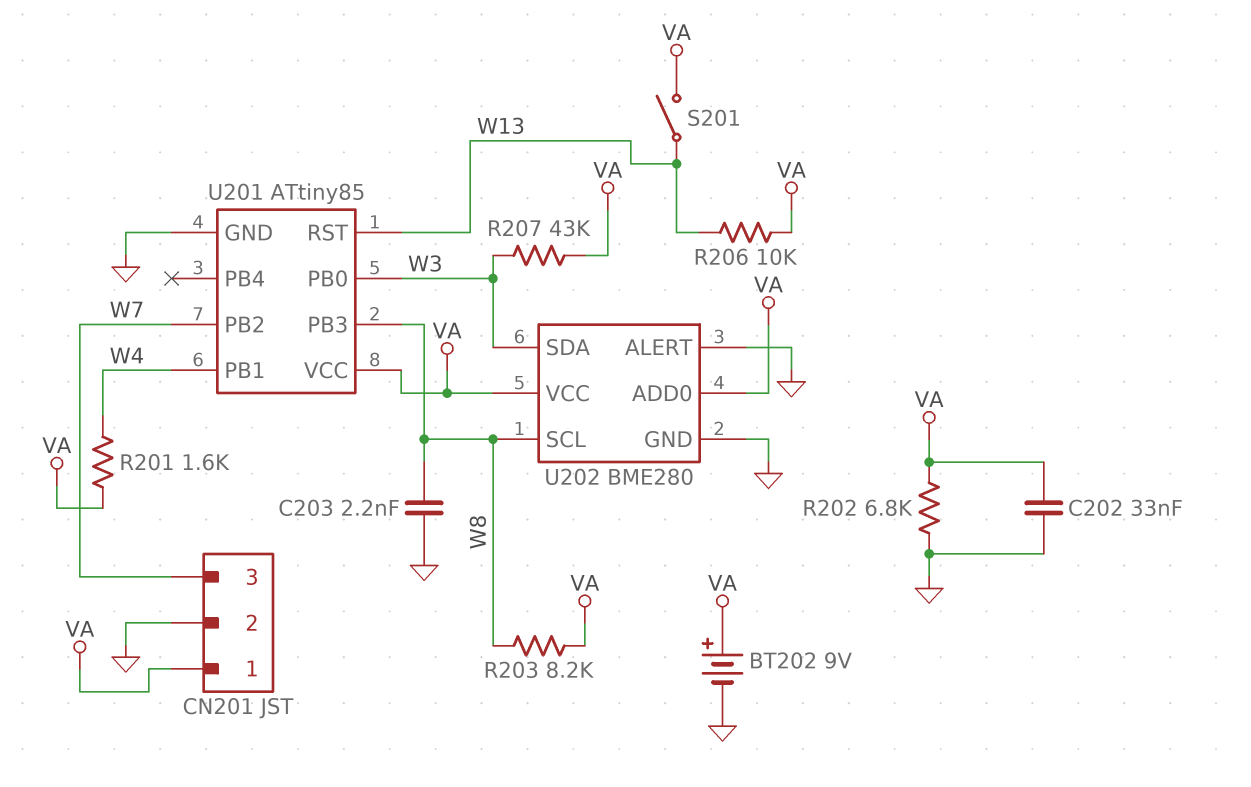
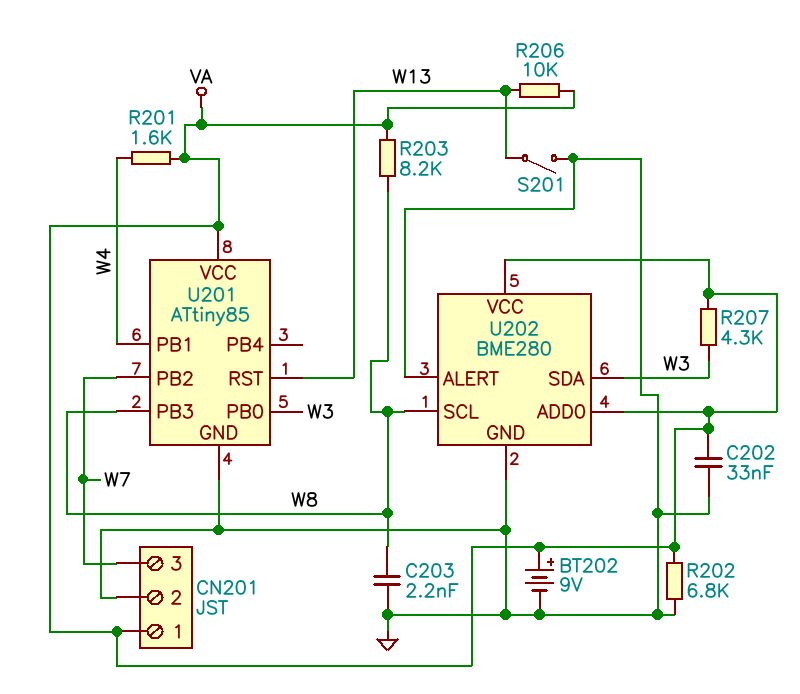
R207: 43k (VA, W3) -> 4.3k (VA, W3)
S201: switch (VA, W13) -> switch (GND, W13)

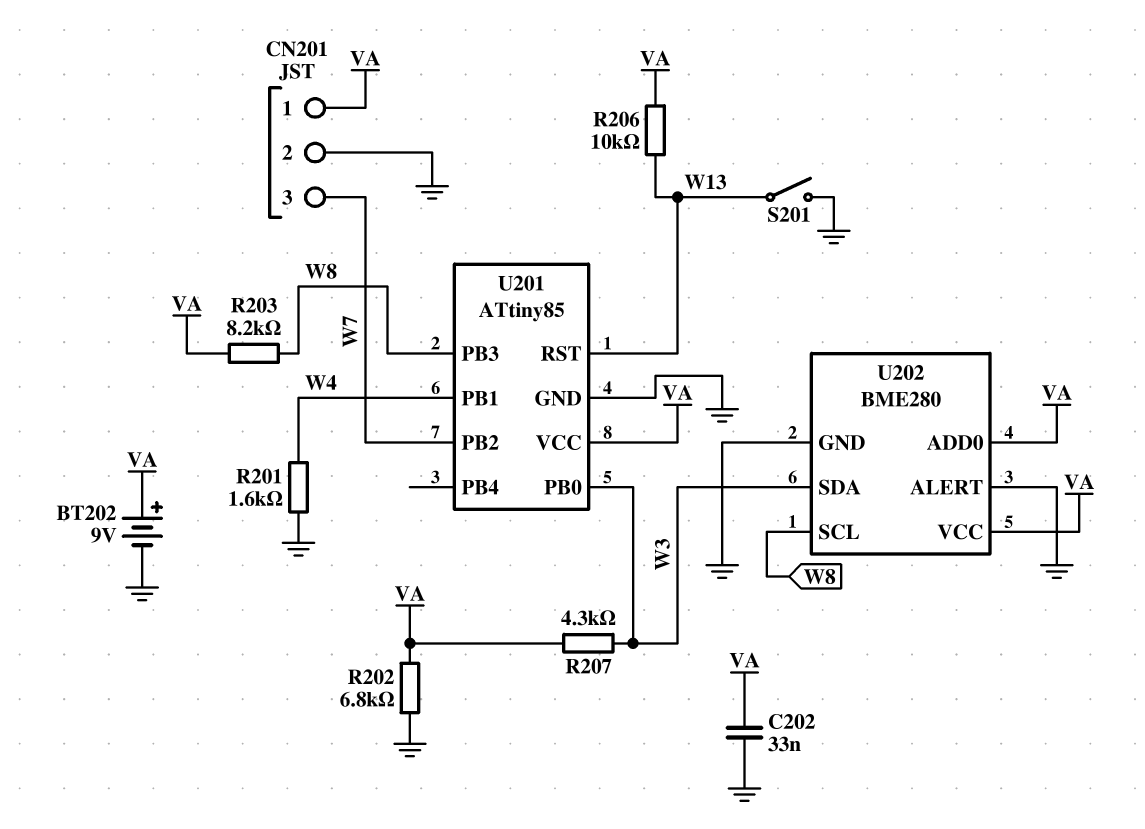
C203: 2.2nF (GND, W8) -> none
R201: 1.6k (VA, W4) -> 1.6k (GND, W4)

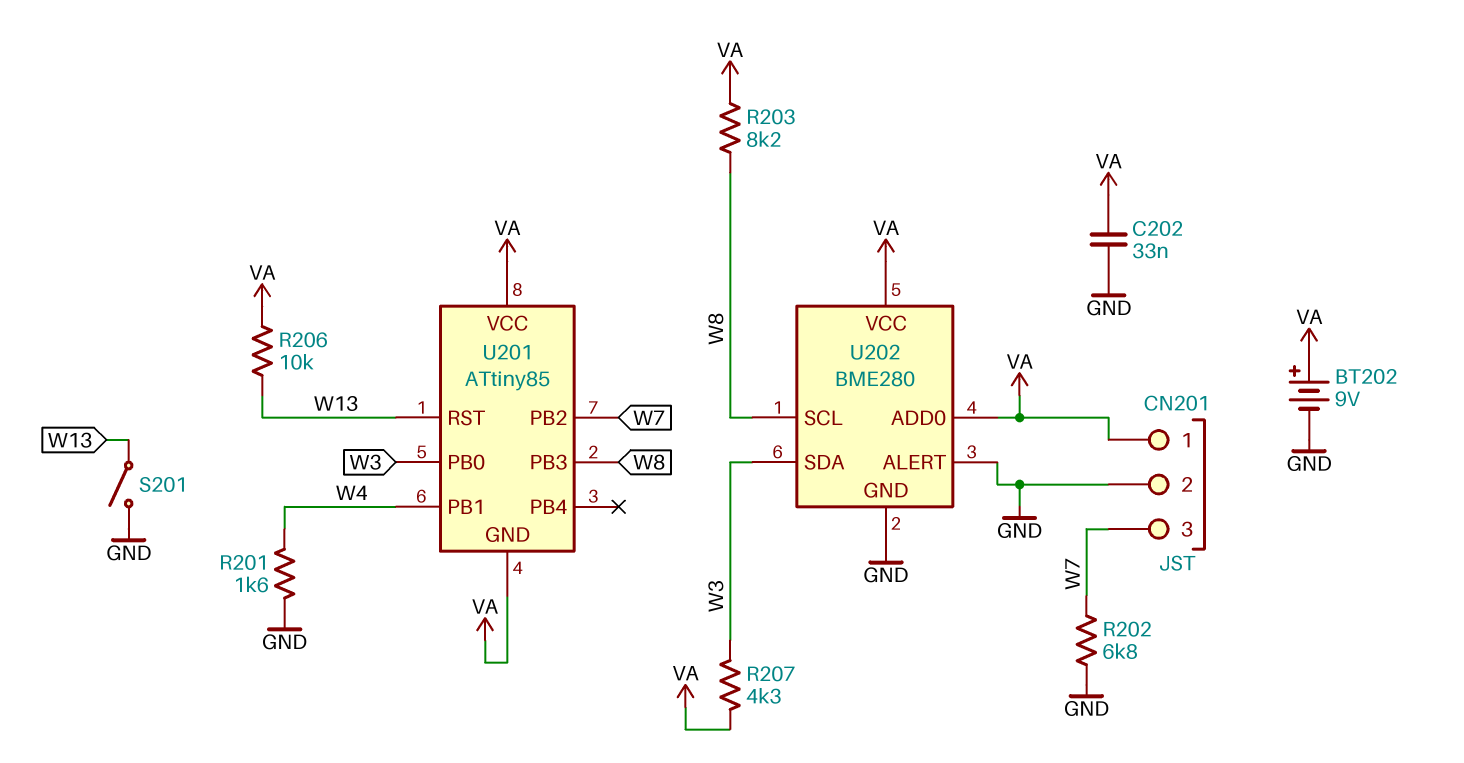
R202: 6.8k (GND, VA) -> 6.8k (GND, W7)
U201 pin GND: GND -> VA

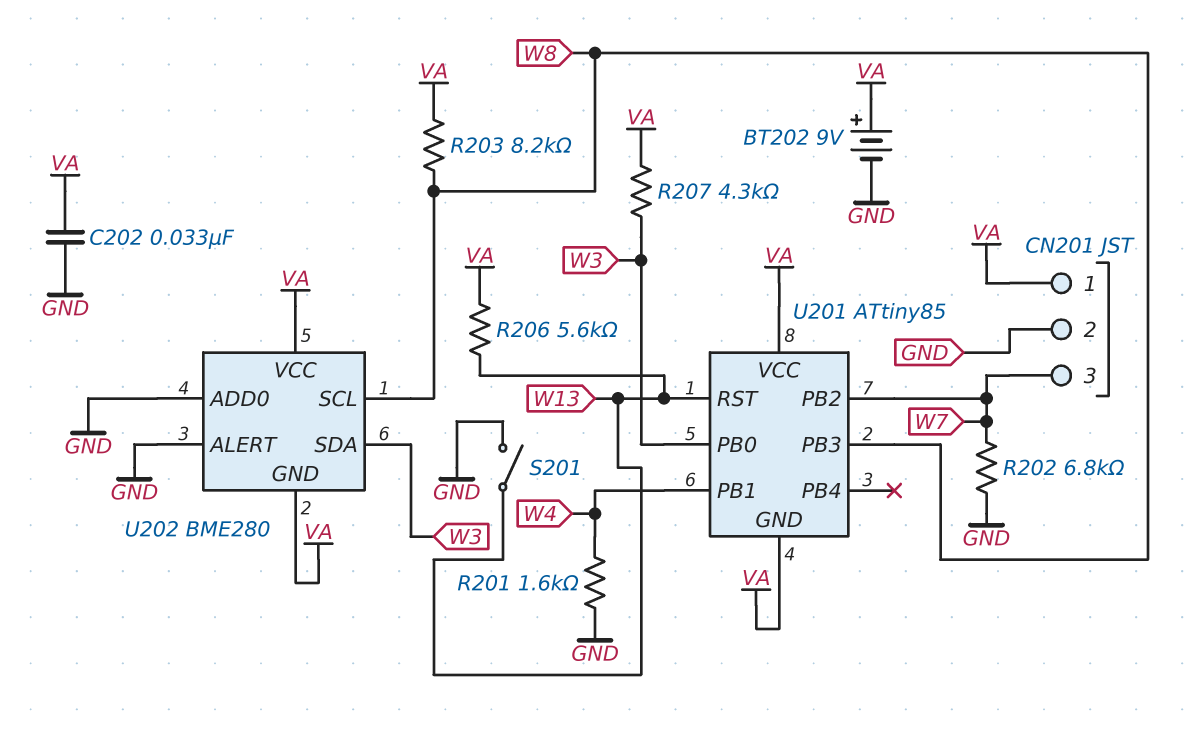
R206: 10k (VA, W13) -> 5.6k (VA, W13)
U202 pin ADD0: VA -> GND
U202 pin GND: GND -> VA

